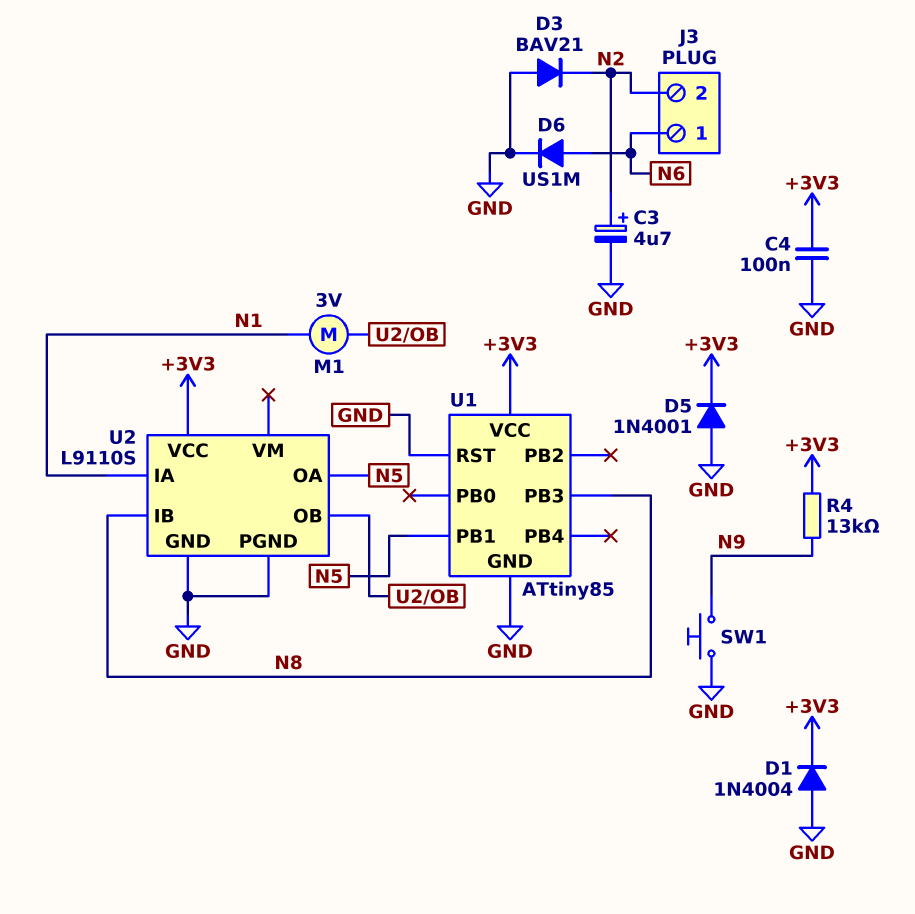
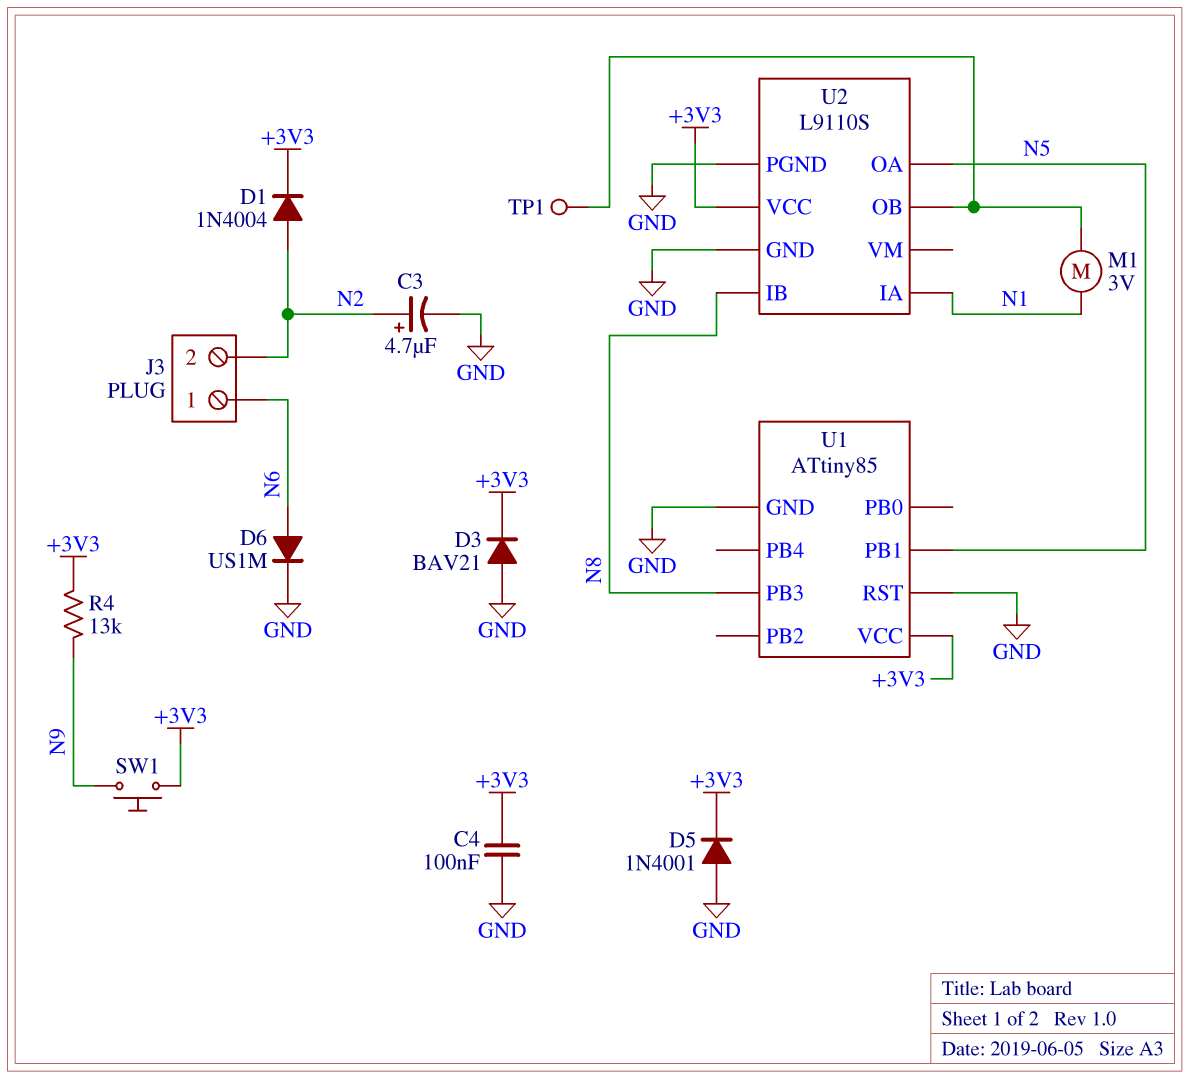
D1: diode 1N4004 (A GND, K +3V3) -> diode 1N4004 (A N2, K +3V3)
D3: diode BAV21 (A GND, K N2) -> diode BAV21 (A GND, K +3V3)
SW1: button (GND, N9) -> button (+3V3, N9)
TP1: none -> test point (U2/OB)

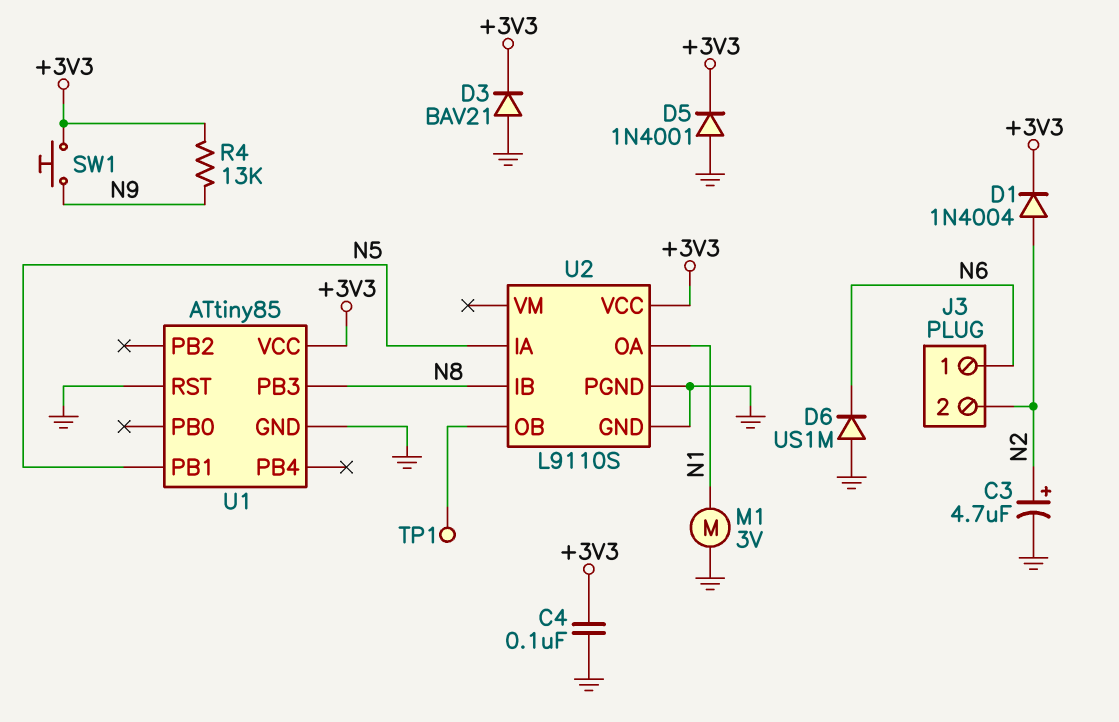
D6: diode US1M (A N6, K GND) -> diode US1M (A GND, K N6)
M1: motor 3V (N1, U2/OB) -> motor 3V (GND, N1)
U2 pin IA: N1 -> N5
U2 pin OA: N5 -> N1

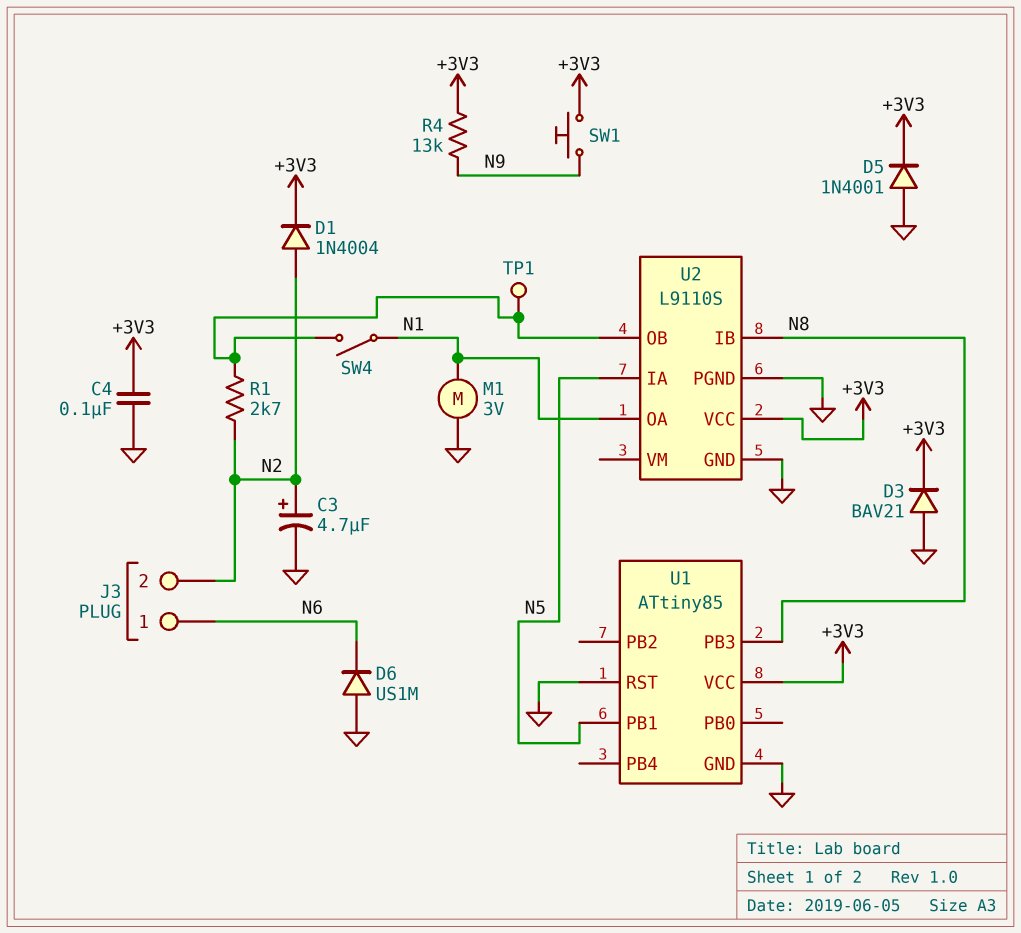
R1: none -> 2.7k (N2, U2/OB)
SW4: none -> switch (N1, U2/OB)

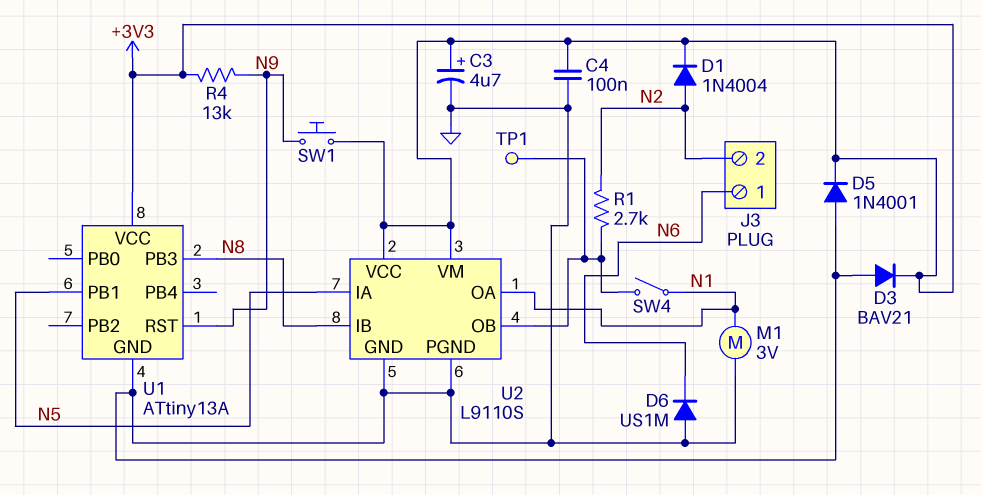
C3: 4.7uF (plus N2, minus GND) -> 4.7uF (plus +3V3, minus GND)
U1: ATtiny85 -> ATtiny13A
U1 pin RST: GND -> N9
U2 pin VM: none -> +3V3

